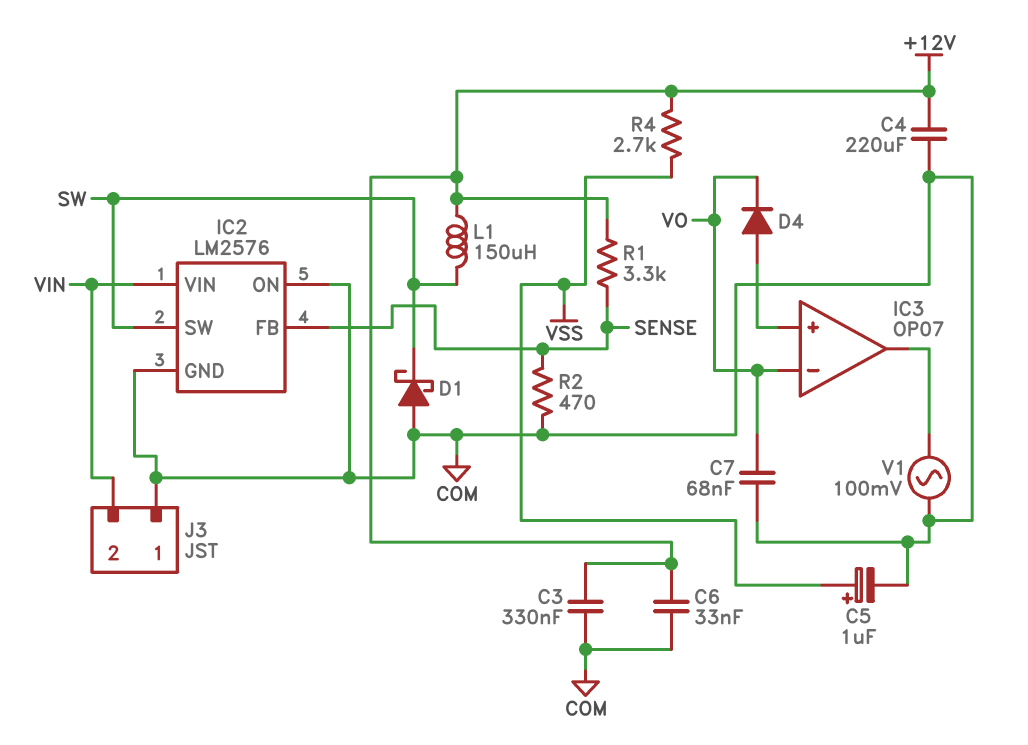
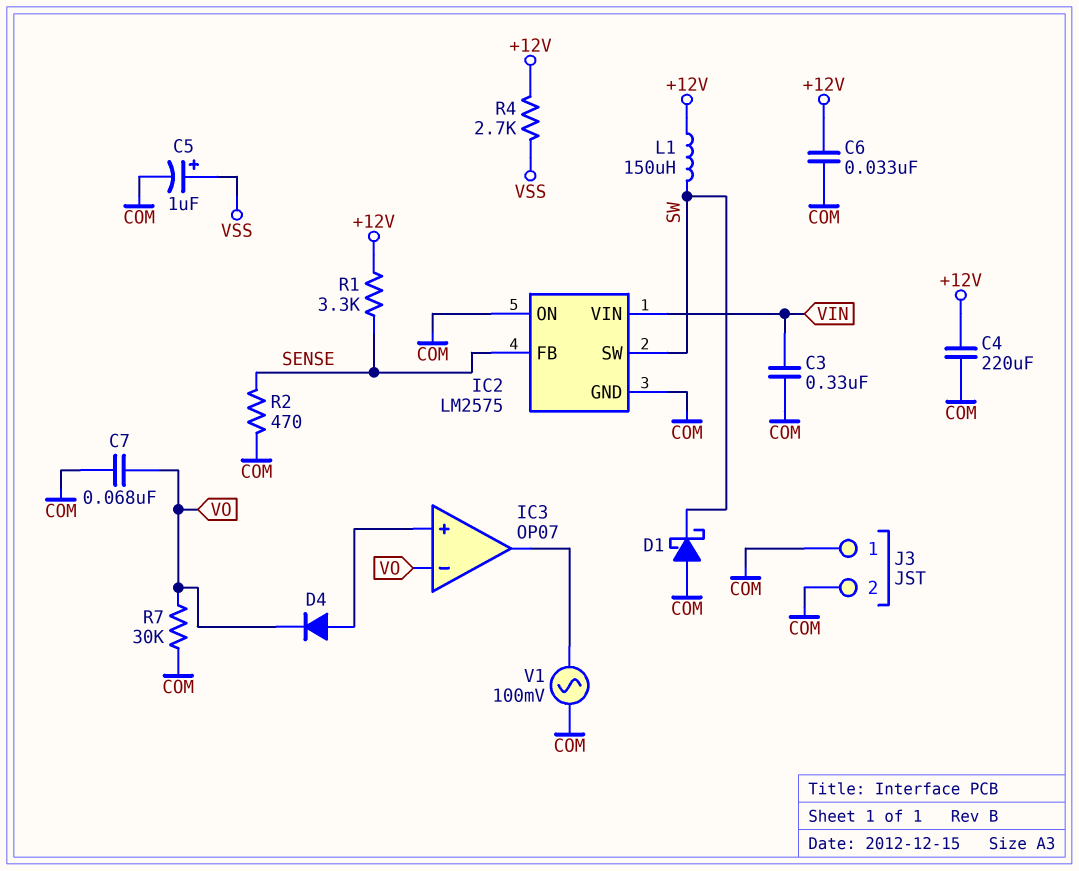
C3: 330nF (+12V, COM) -> 330nF (COM, VIN)
IC2: LM2576 -> LM2575
J3 pin 2: VIN -> COM
R7: none -> 30k (COM, VO)

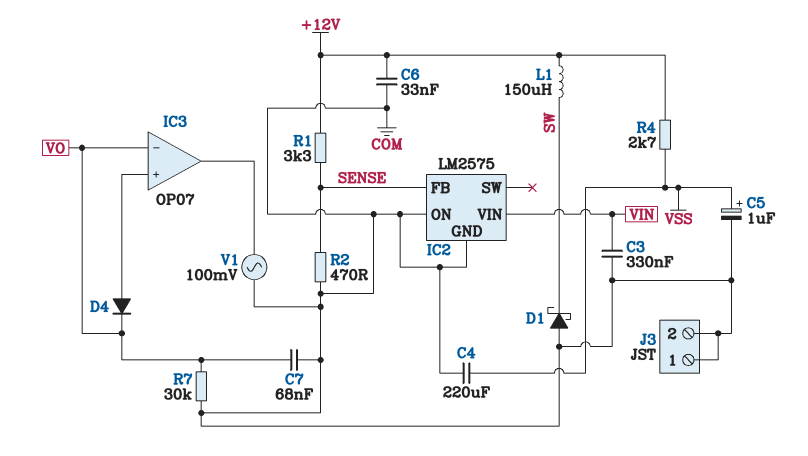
C4: 220uF (+12V, COM) -> 220uF (COM, VSS)
IC2 pin SW: SW -> none

